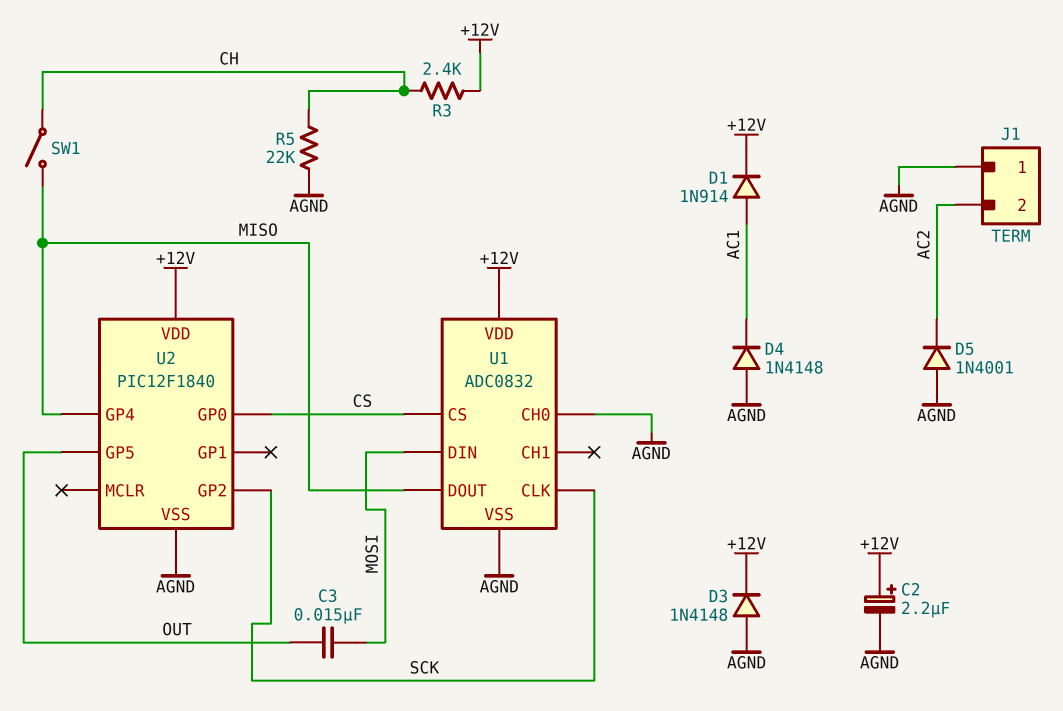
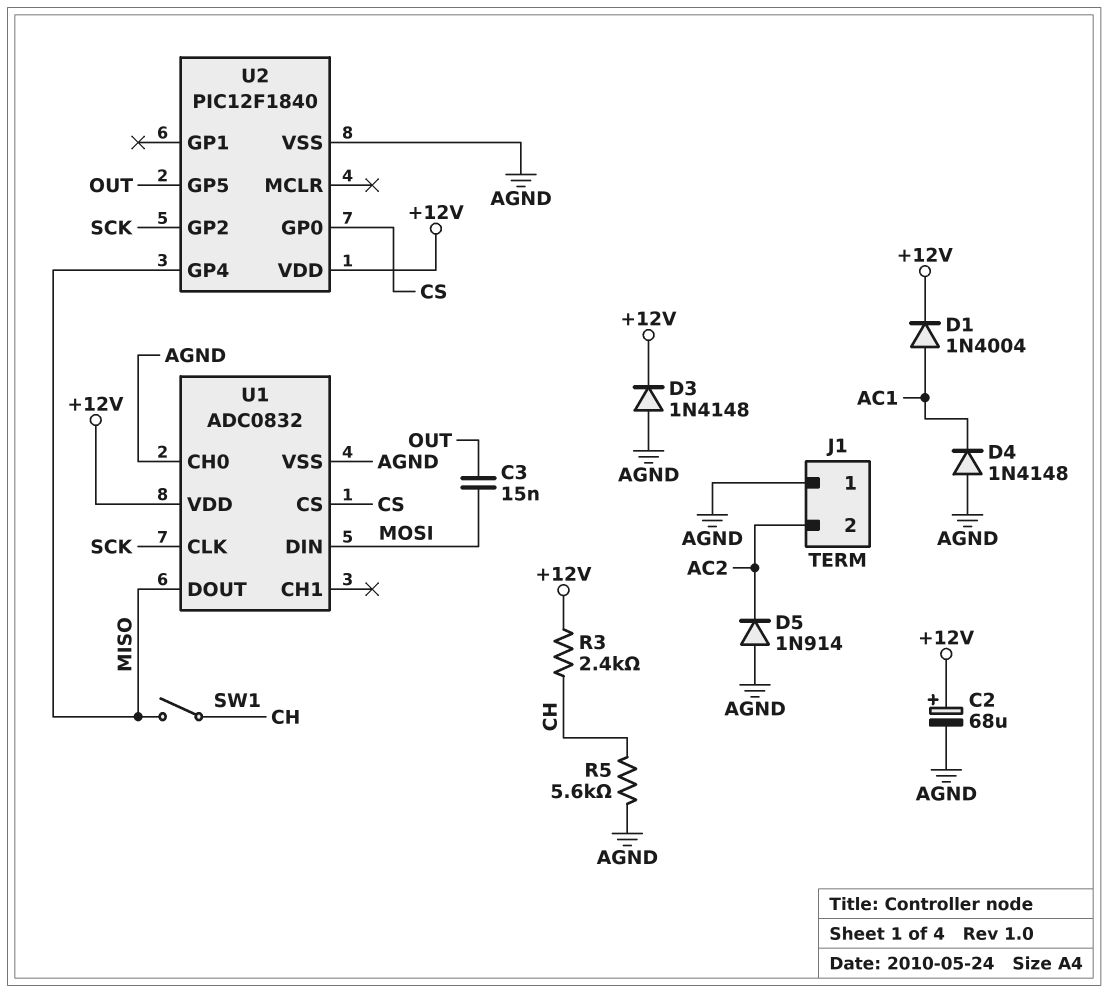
C2: 2.2uF (plus +12V, minus AGND) -> 68uF (plus +12V, minus AGND)
D1: diode 1N914 (A AC1, K +12V) -> diode 1N4004 (A AC1, K +12V)
D5: diode 1N4001 (A AGND, K AC2) -> diode 1N914 (A AGND, K AC2)
R5: 22k (AGND, CH) -> 5.6k (AGND, CH)

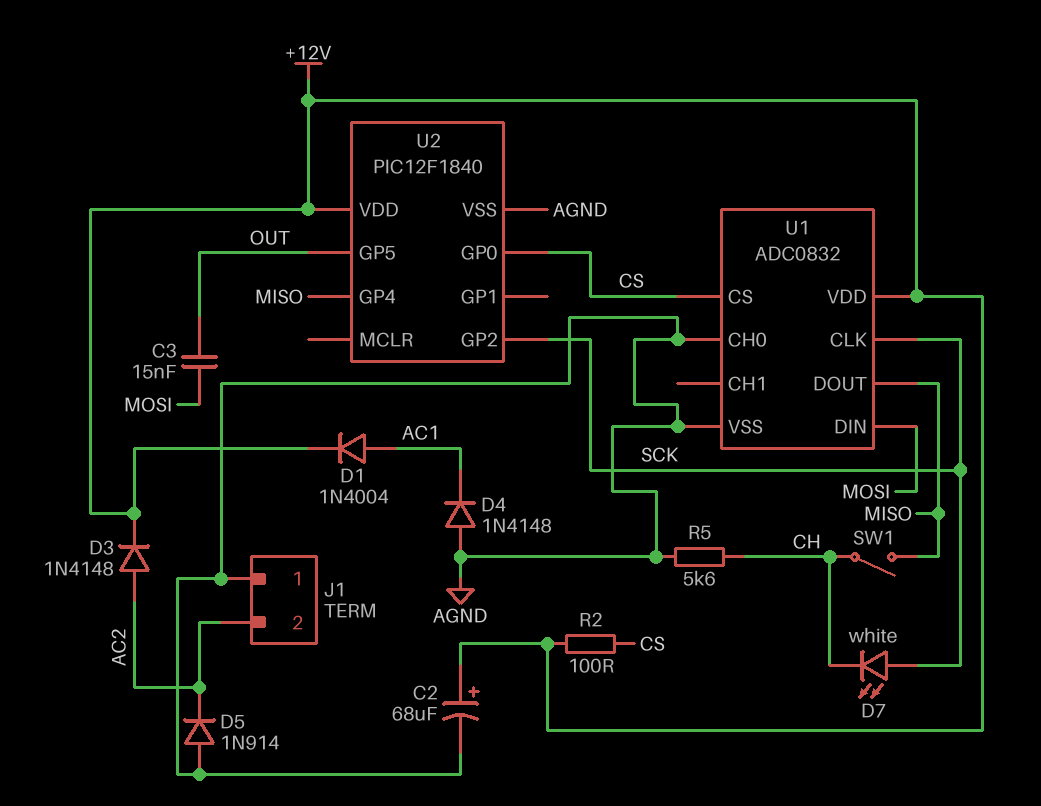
D3: diode 1N4148 (A AGND, K +12V) -> diode 1N4148 (A AC2, K +12V)
D7: none -> LED white (A SCK, K CH)
R2: none -> 100 (+12V, CS)
R3: 2.4k (+12V, CH) -> none

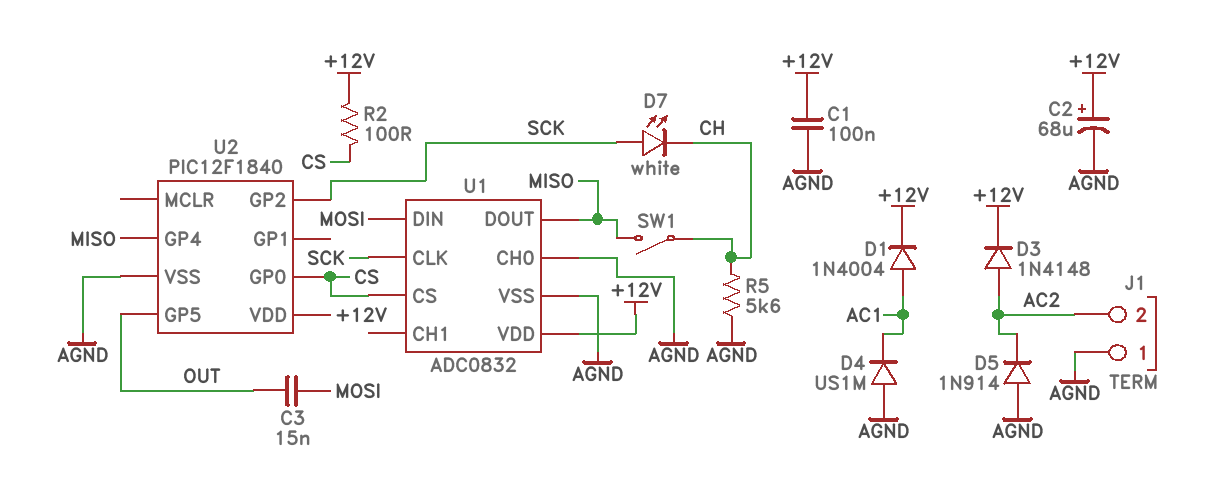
C1: none -> 100nF (+12V, AGND)
D4: diode 1N4148 (A AGND, K AC1) -> diode US1M (A AGND, K AC1)

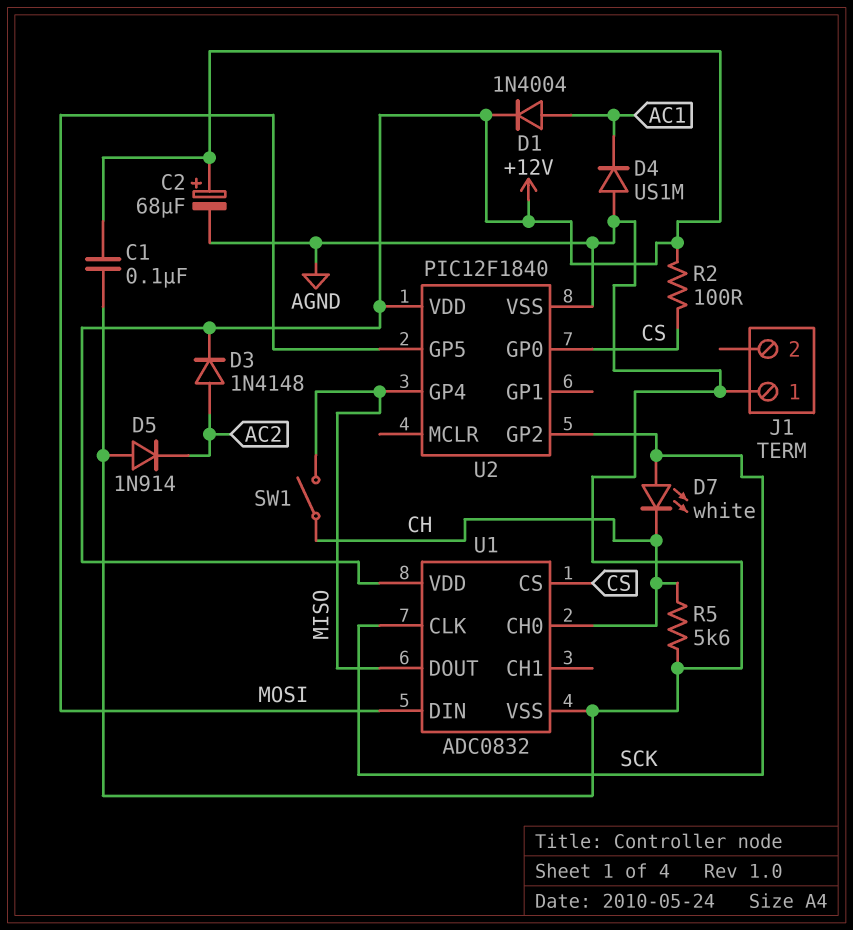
C3: 15nF (MOSI, OUT) -> none
J1 pin 2: AC2 -> none
U1 pin CH0: AGND -> CH
U2 pin GP5: OUT -> MOSI

